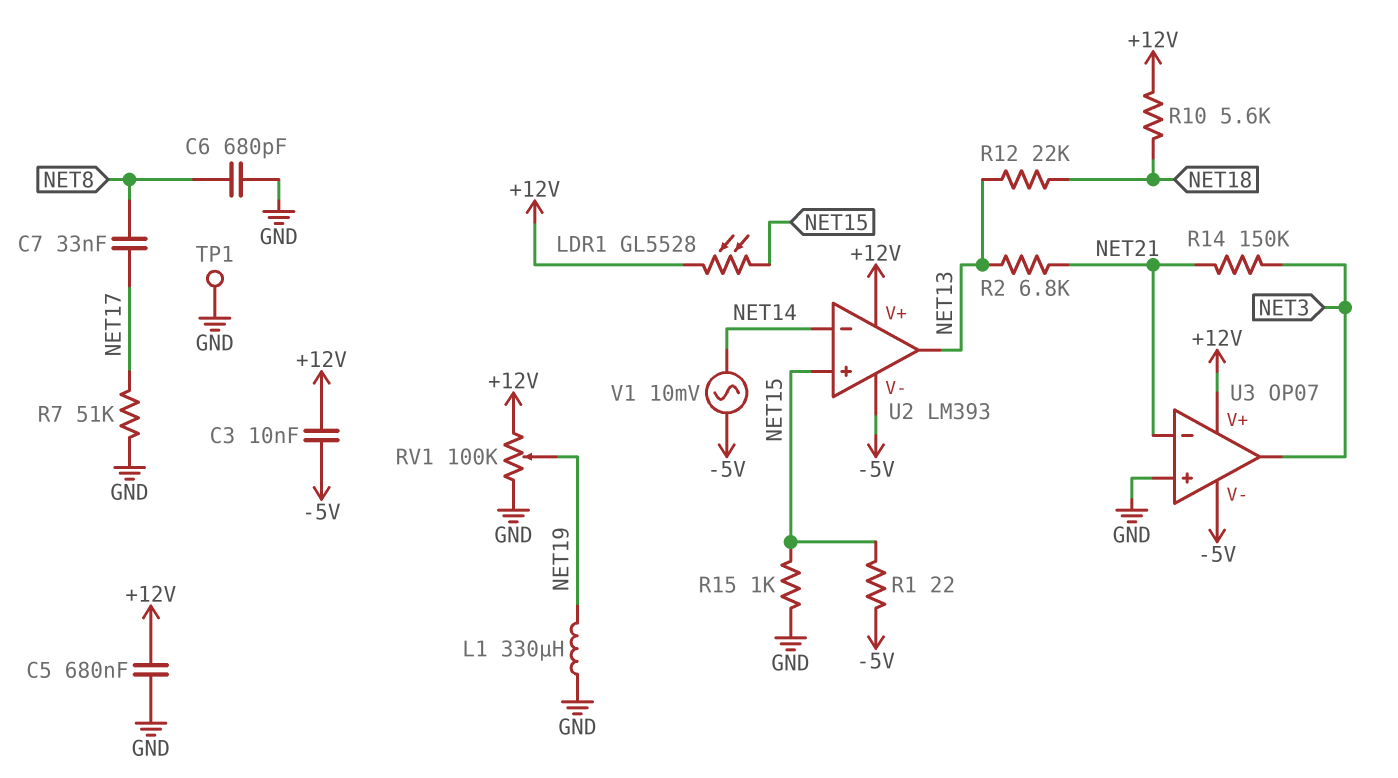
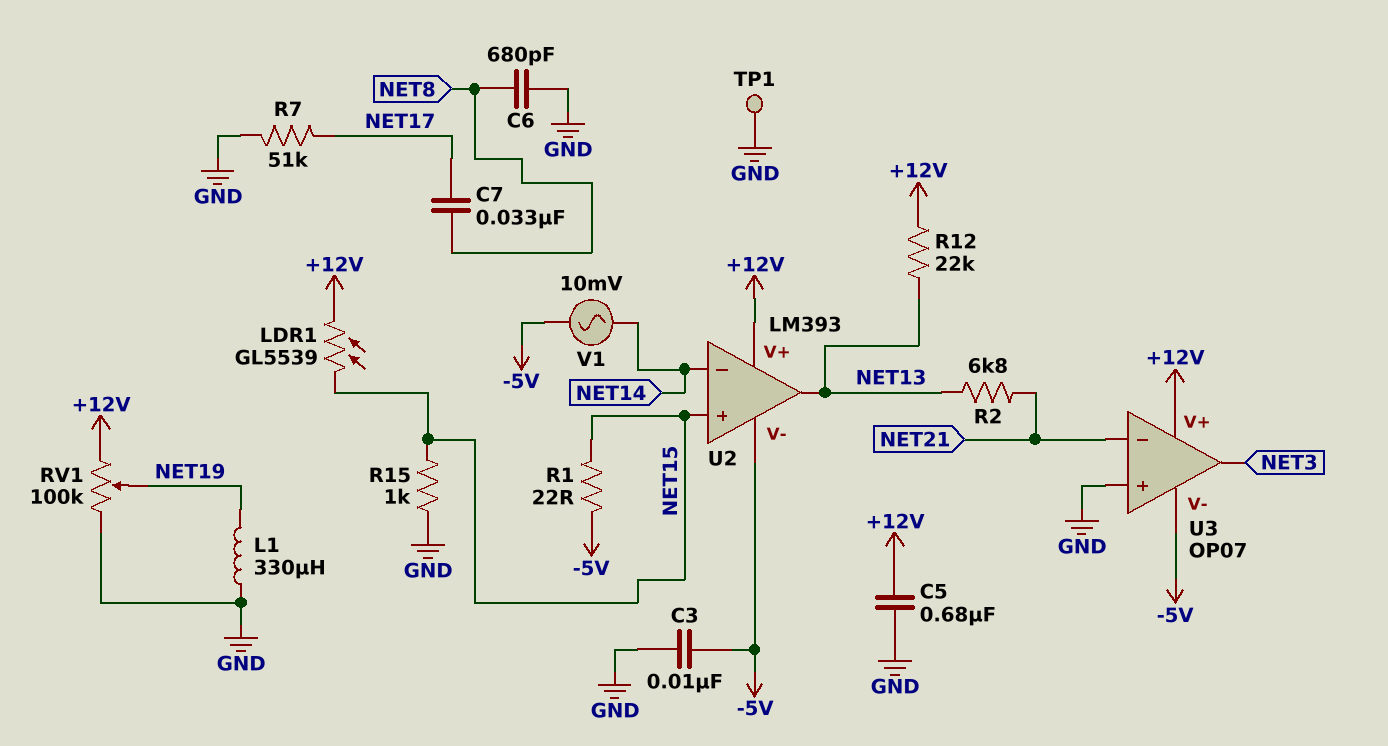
C3: 10nF (+12V, -5V) -> 10nF (-5V, GND)
LDR1: GL5528 (+12V, NET15) -> GL5539 (+12V, NET15)
R10: 5.6k (+12V, NET18) -> none
R12: 22k (NET13, NET18) -> 22k (+12V, NET13)
R14: 150k (NET3, NET21) -> none

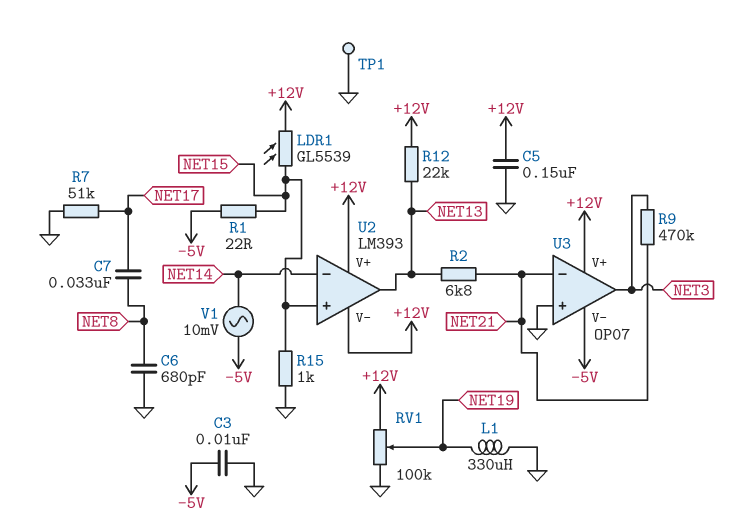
C5: 680nF (+12V, GND) -> 150nF (+12V, GND)
R9: none -> 470k (NET3, NET21)
U2 pin V-: -5V -> +12V

